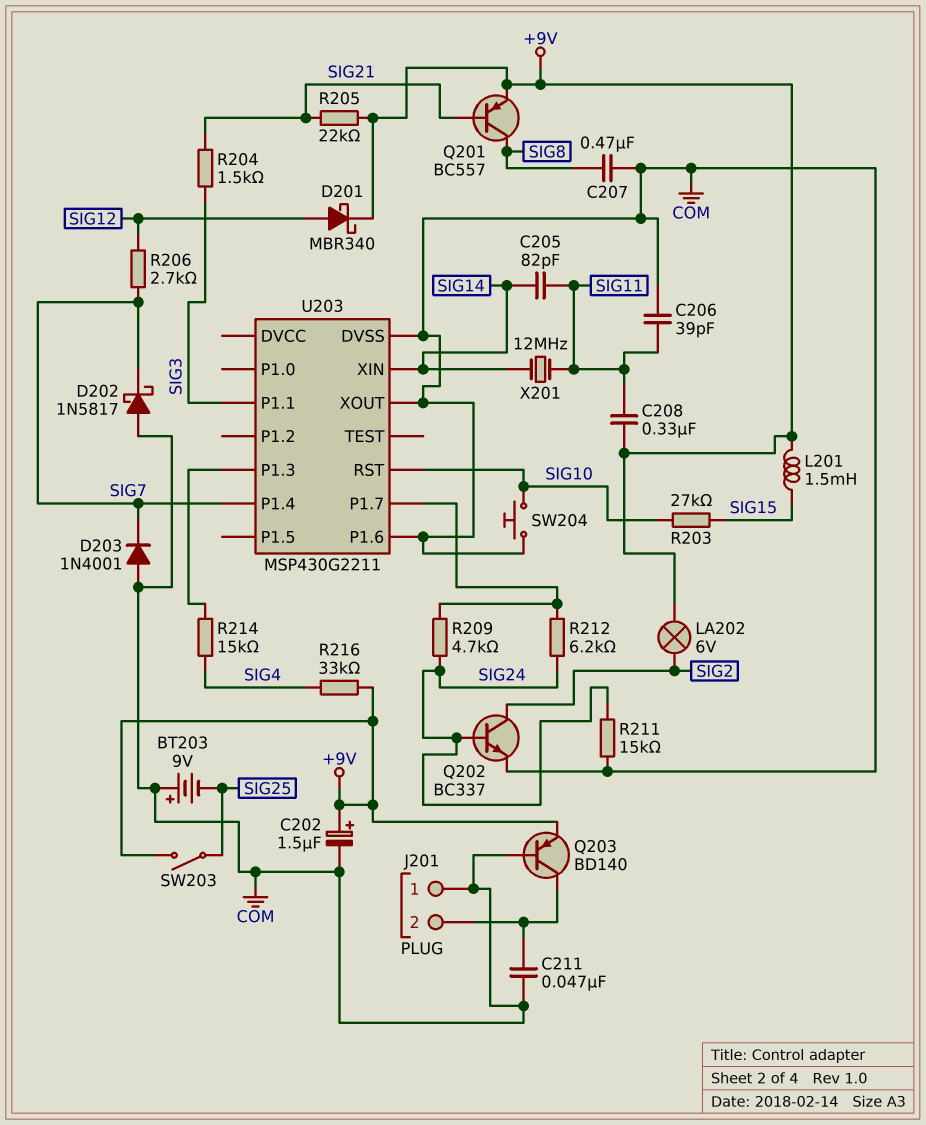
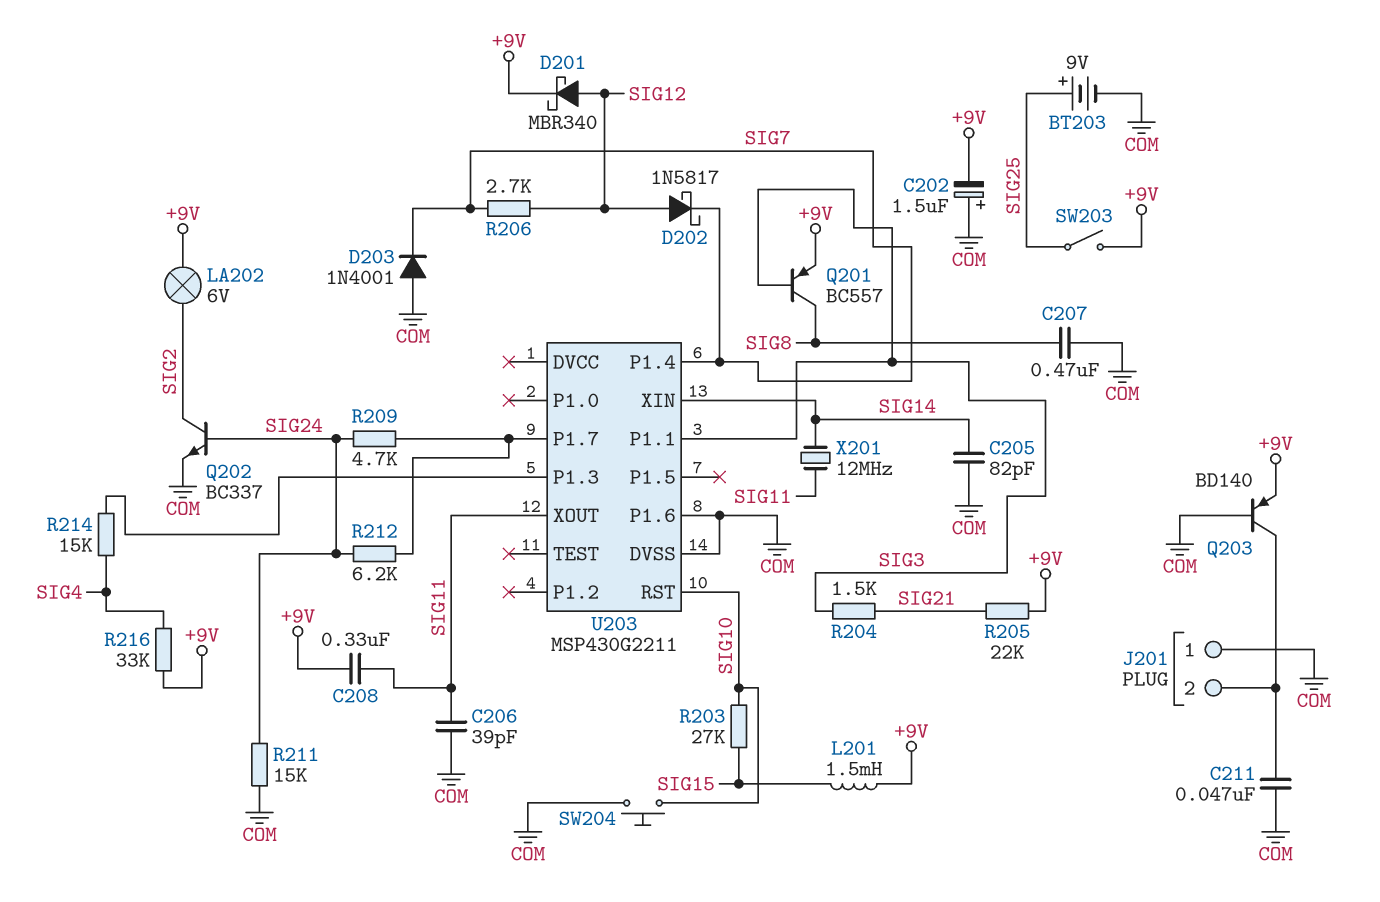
BT203: 9V (plus COM, minus SIG25) -> 9V (plus SIG25, minus COM)
C202: 1.5uF (plus +9V, minus COM) -> 1.5uF (plus COM, minus +9V)
C205: 82pF (SIG11, SIG14) -> 82pF (COM, SIG14)
D202: schottky 1N5817 (A COM, K SIG7) -> schottky 1N5817 (A SIG12, K SIG7)
Q201: PNP BC557 (B SIG21, C SIG8, E +9V) -> PNP BC557 (B SIG3, C SIG8, E +9V)
U203 pin XOUT: COM -> SIG11

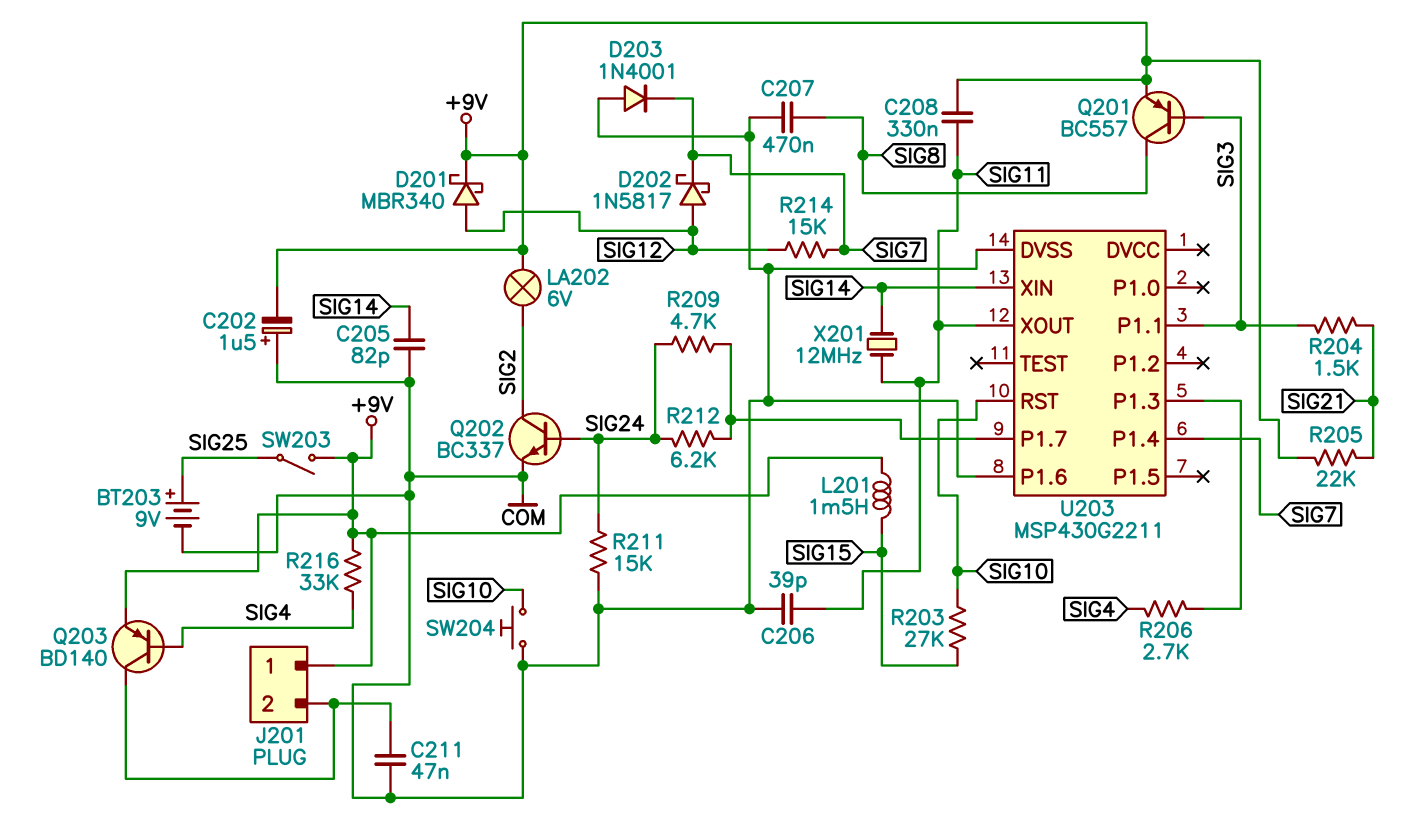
J201 pin 1: COM -> +9V
Q203: PNP BD140 (B COM, C J201/2, E +9V) -> PNP BD140 (B SIG4, C J201/2, E +9V)
R206: 2.7k (SIG7, SIG12) -> 2.7k (SIG4, U203/P1.3)
R214: 15k (SIG4, U203/P1.3) -> 15k (SIG7, SIG12)

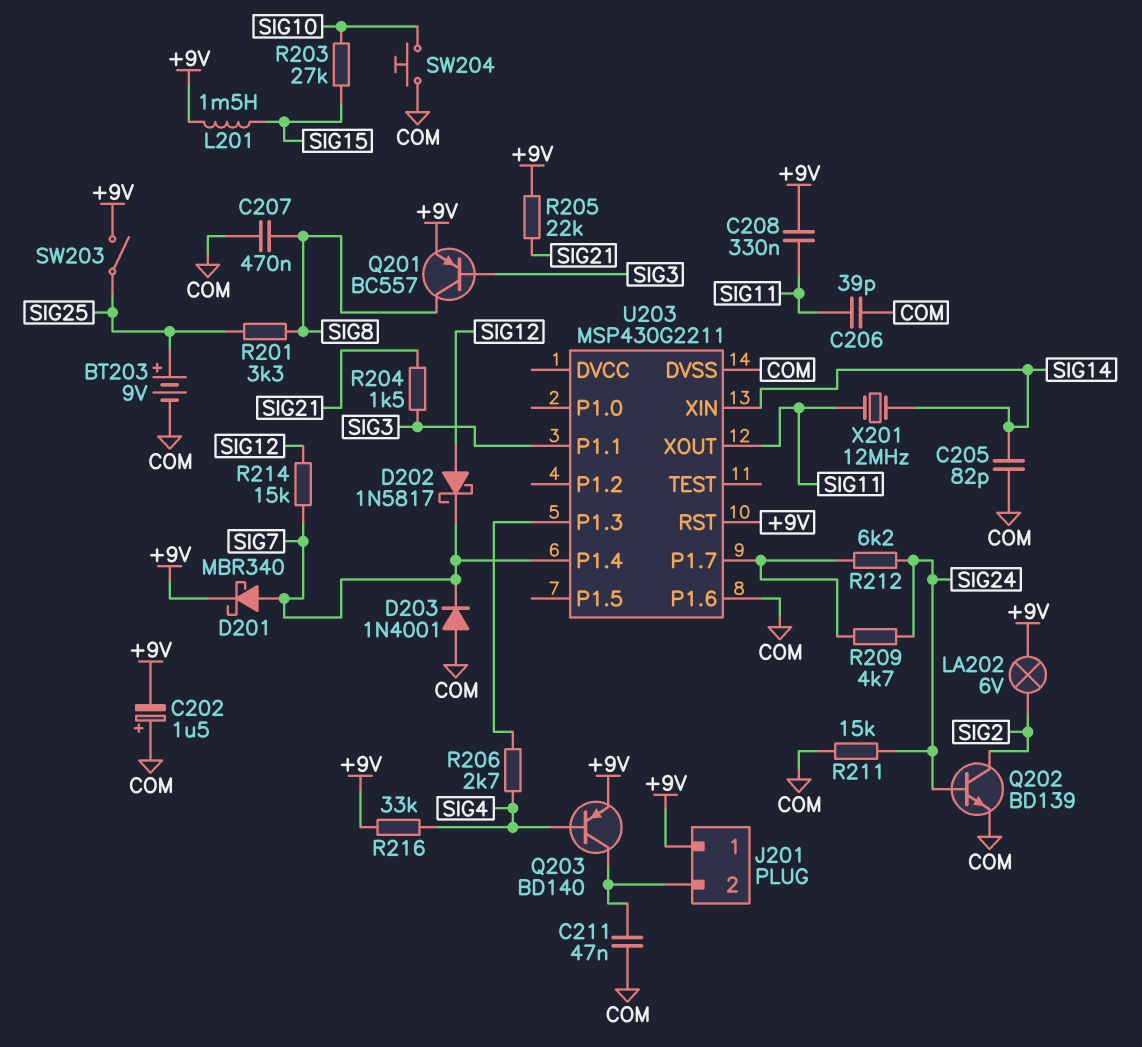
D201: schottky MBR340 (A SIG12, K +9V) -> schottky MBR340 (A SIG7, K +9V)
Q202: NPN BC337 (B SIG24, C SIG2, E COM) -> NPN BD139 (B SIG24, C SIG2, E COM)
R201: none -> 3.3k (SIG8, SIG25)
U203 pin RST: SIG10 -> +9V

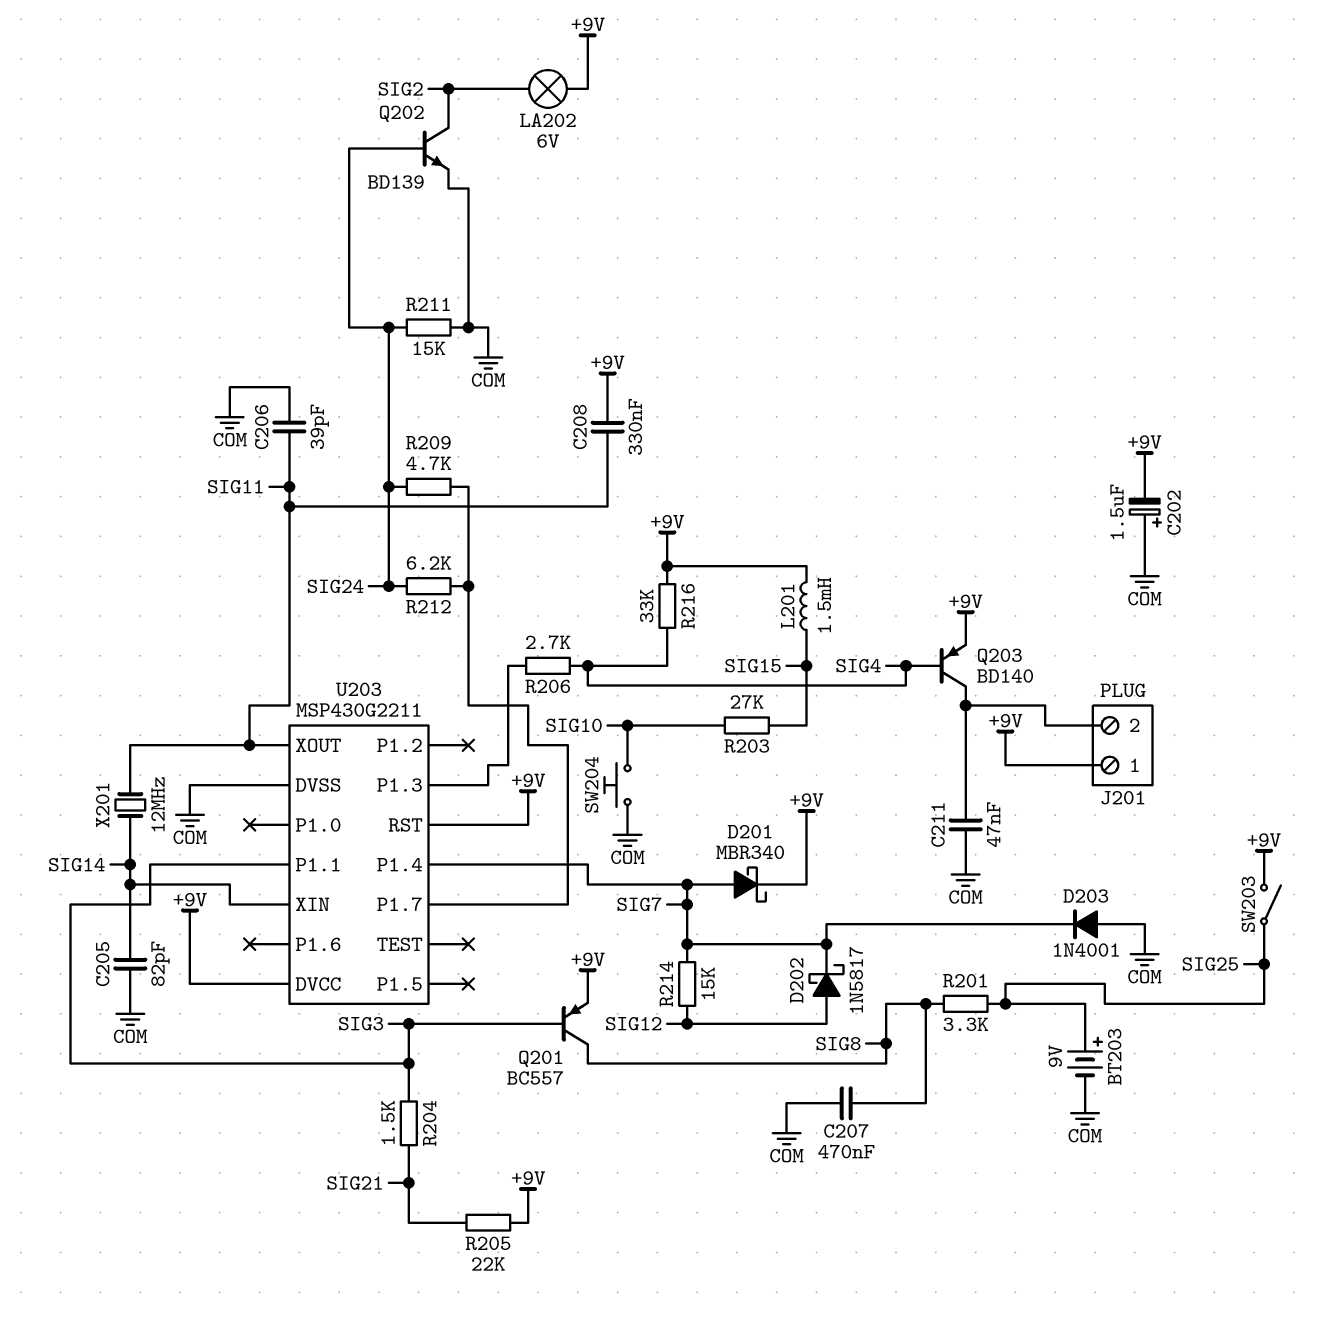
U203 pin DVCC: none -> +9V
U203 pin P1.6: COM -> none

